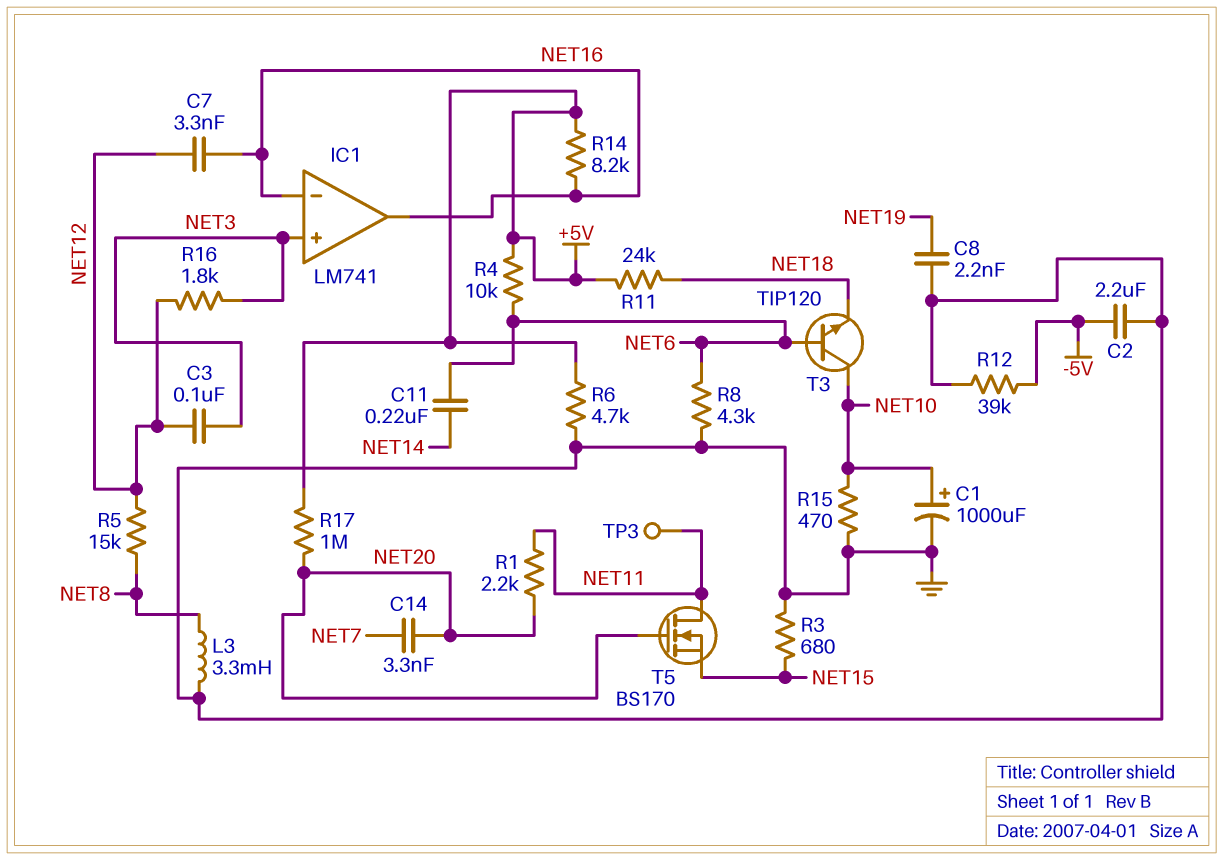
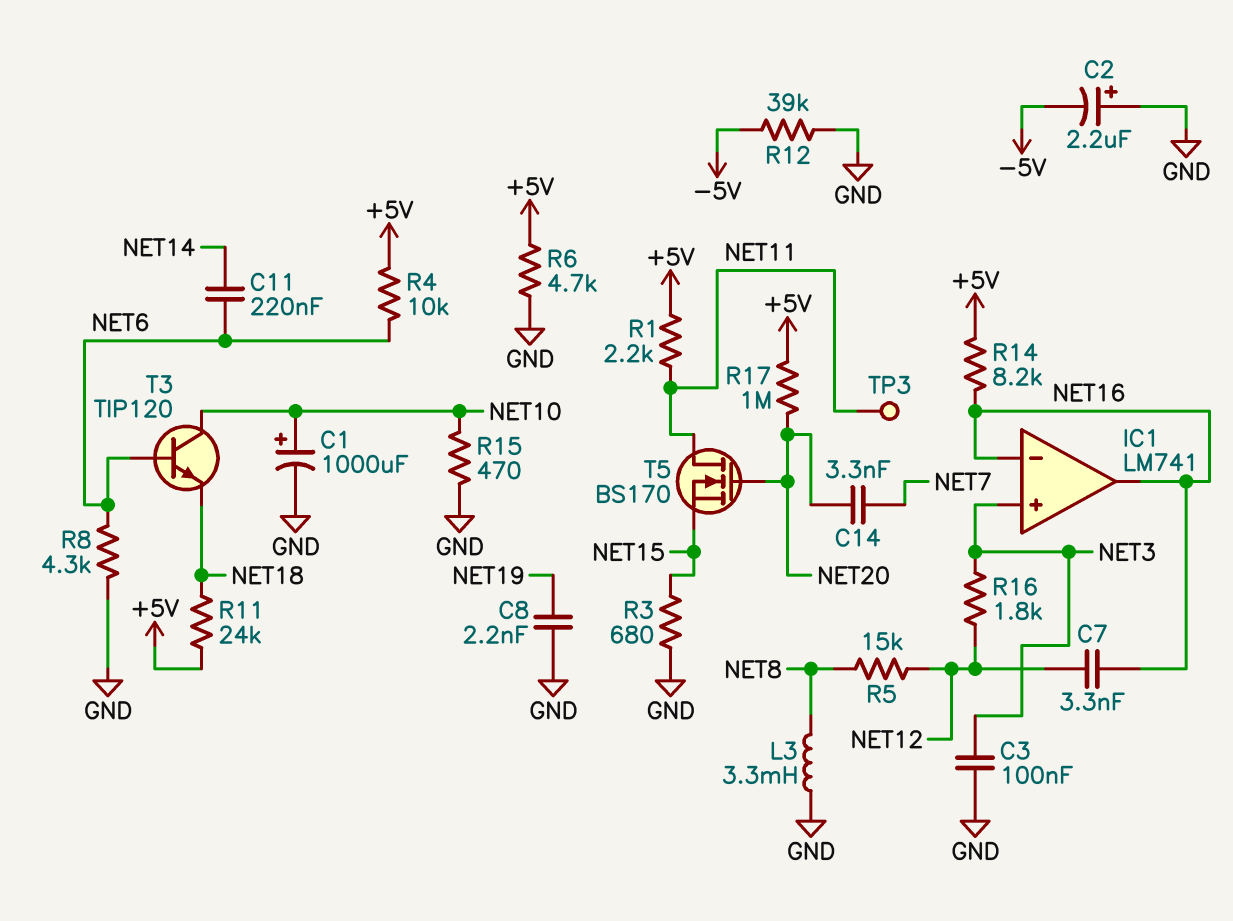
C2: 2.2uF (-5V, GND) -> 2.2uF (plus GND, minus -5V)
C3: 100nF (NET3, NET12) -> 100nF (GND, NET3)
R1: 2.2k (NET11, NET20) -> 2.2k (+5V, NET11)

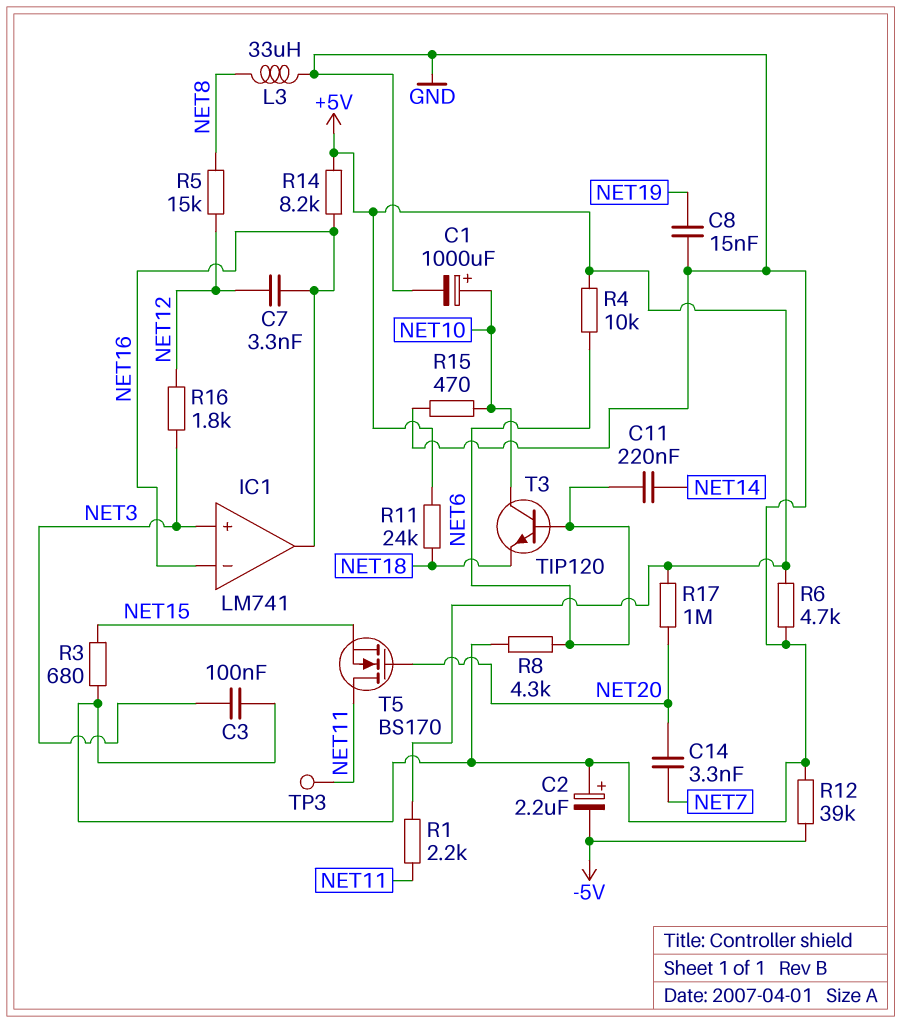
C8: 2.2nF (GND, NET19) -> 15nF (GND, NET19)
L3: 3.3mH (GND, NET8) -> 33uH (GND, NET8)

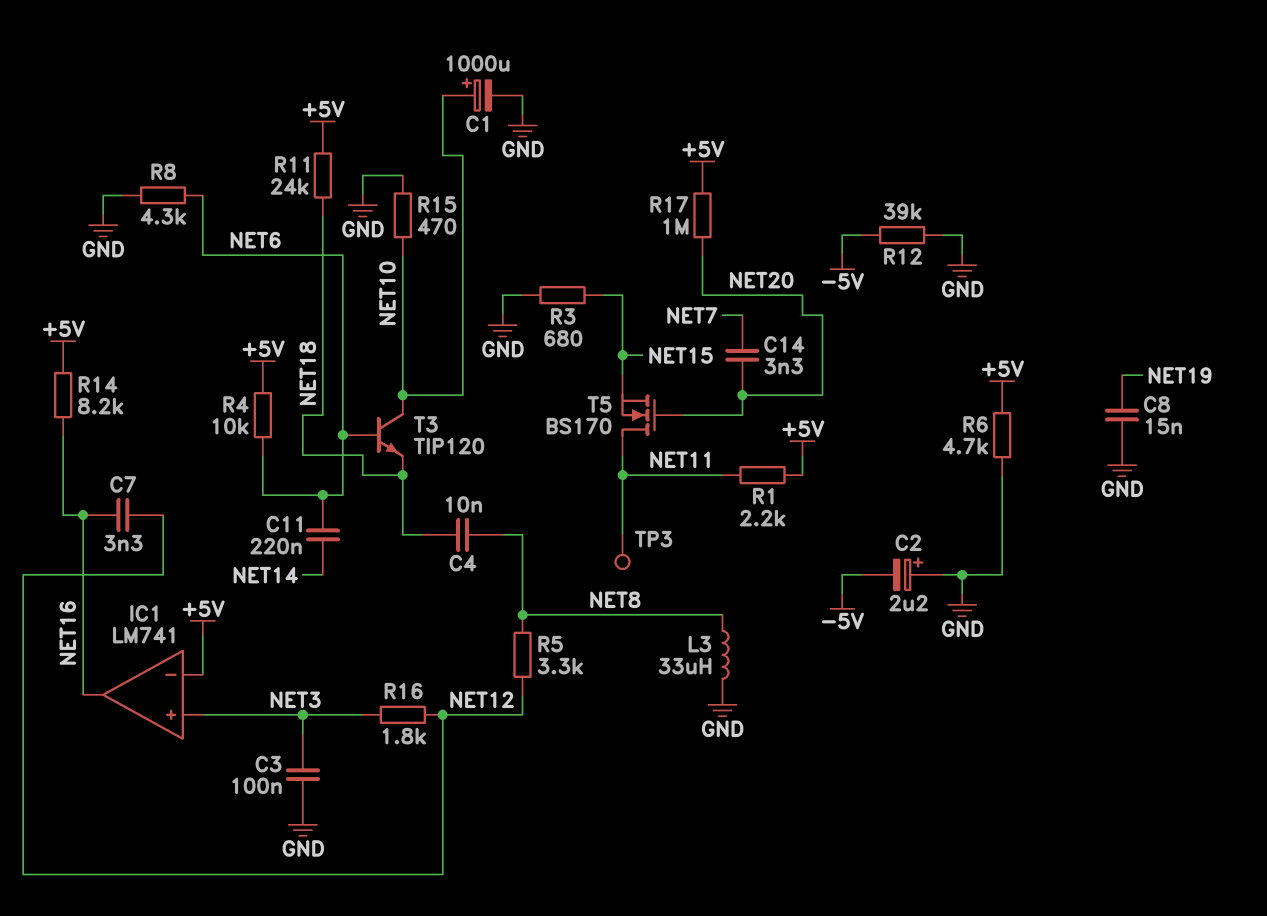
C4: none -> 10nF (NET8, NET18)
IC1 pin in-: NET16 -> +5V
R5: 15k (NET8, NET12) -> 3.3k (NET8, NET12)

